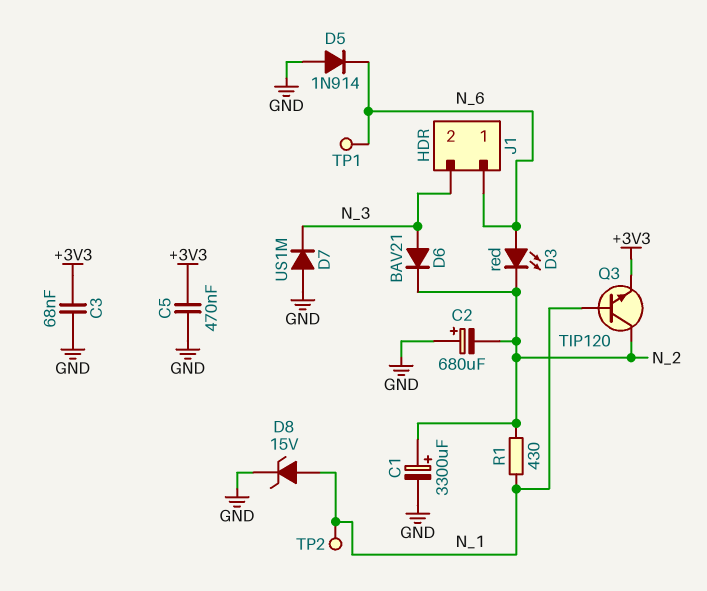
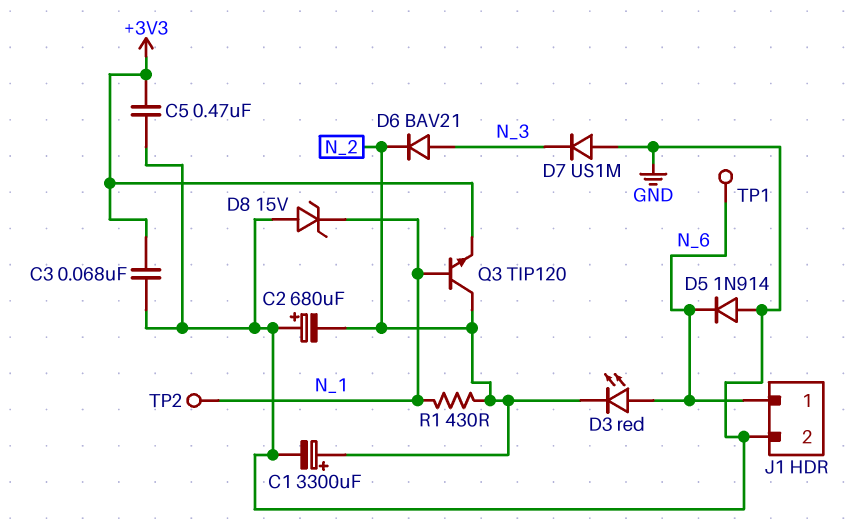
D8: zener 15V (A N_1, K GND) -> zener 15V (A GND, K N_1)
J1 pin 2: N_3 -> GND

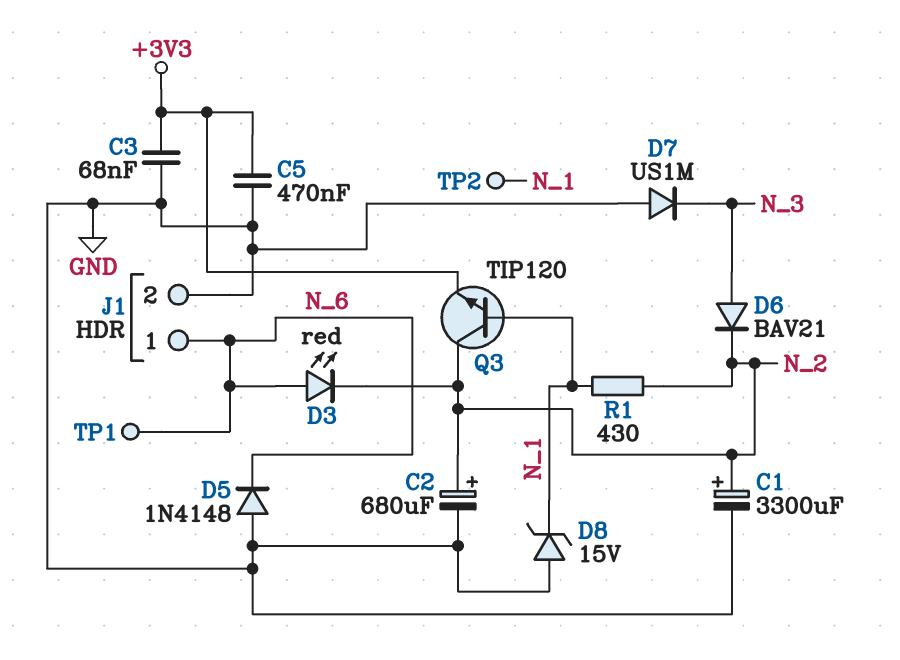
C2: 680uF (plus GND, minus N_2) -> 680uF (plus N_2, minus GND)
D5: diode 1N914 (A GND, K N_6) -> diode 1N4148 (A GND, K N_6)

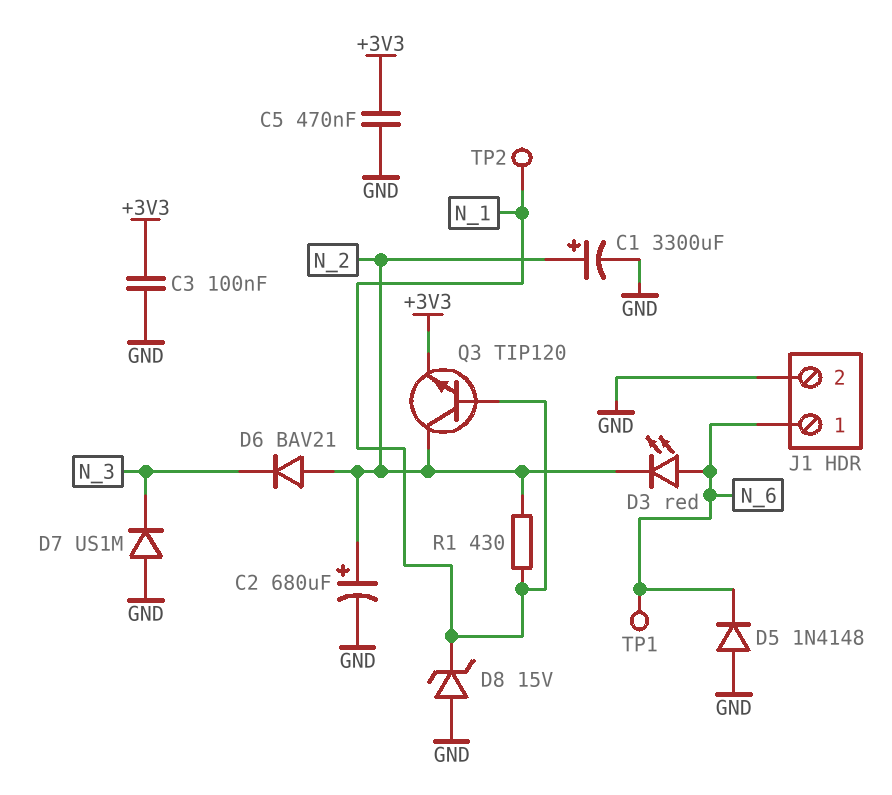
C3: 68nF (+3V3, GND) -> 100nF (+3V3, GND)
D6: diode BAV21 (A N_3, K N_2) -> diode BAV21 (A N_2, K N_3)

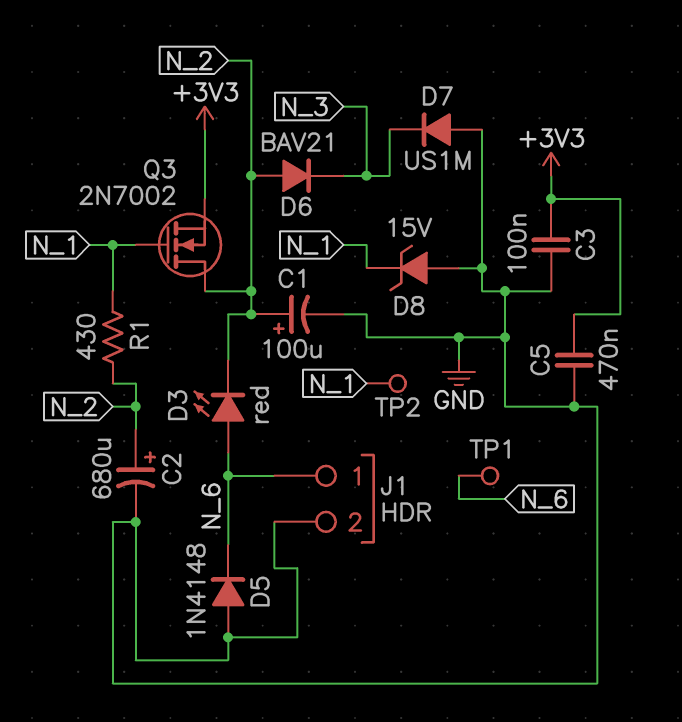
C1: 3300uF (plus N_2, minus GND) -> 100uF (plus N_2, minus GND)
Q3: NPN TIP120 (B N_1, C N_2, E +3V3) -> NMOS 2N7002 (G N_1, D N_2, S +3V3)

